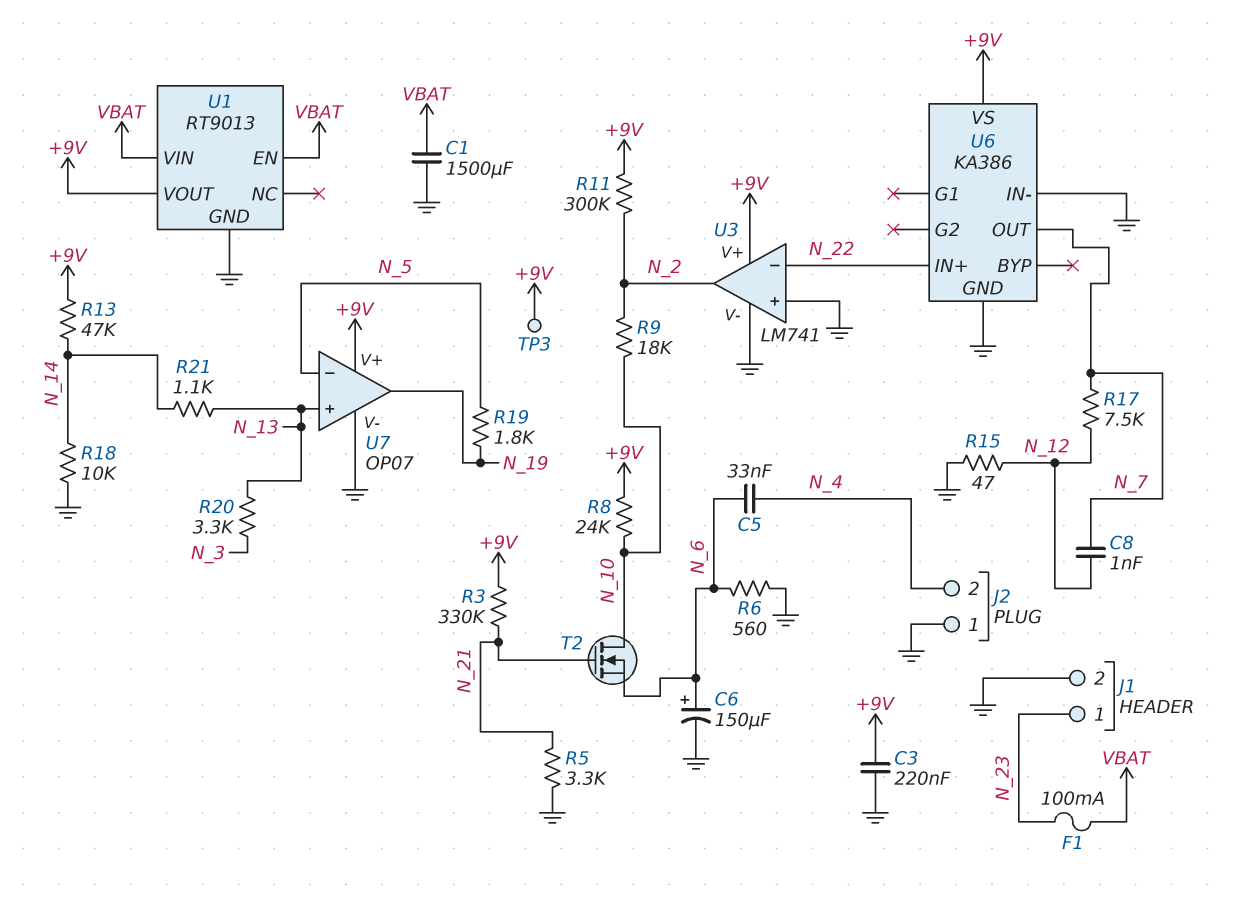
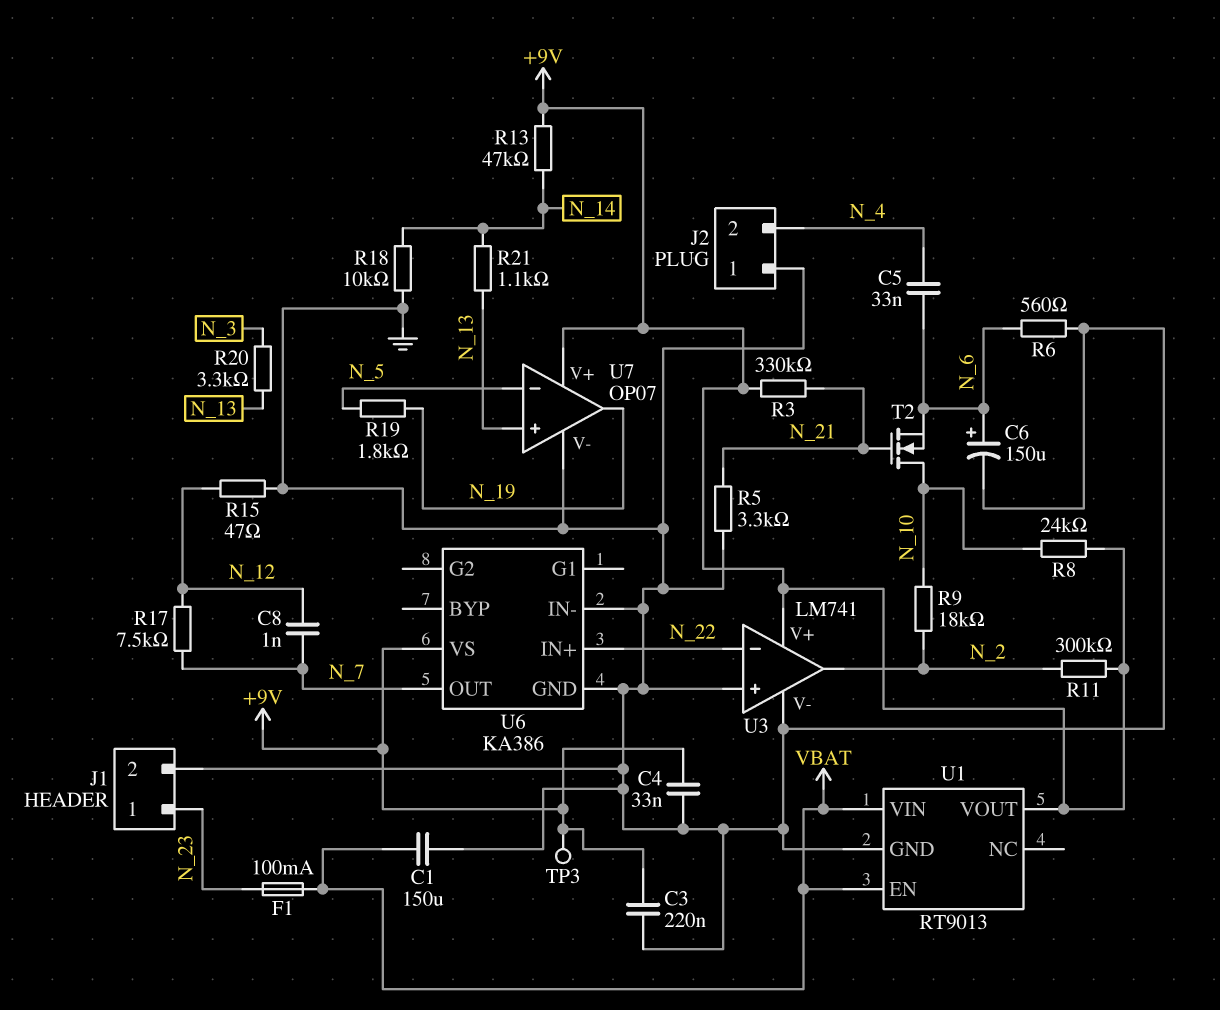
C1: 1500uF (GND, VBAT) -> 150uF (GND, VBAT)
C4: none -> 33nF (+9V, GND)

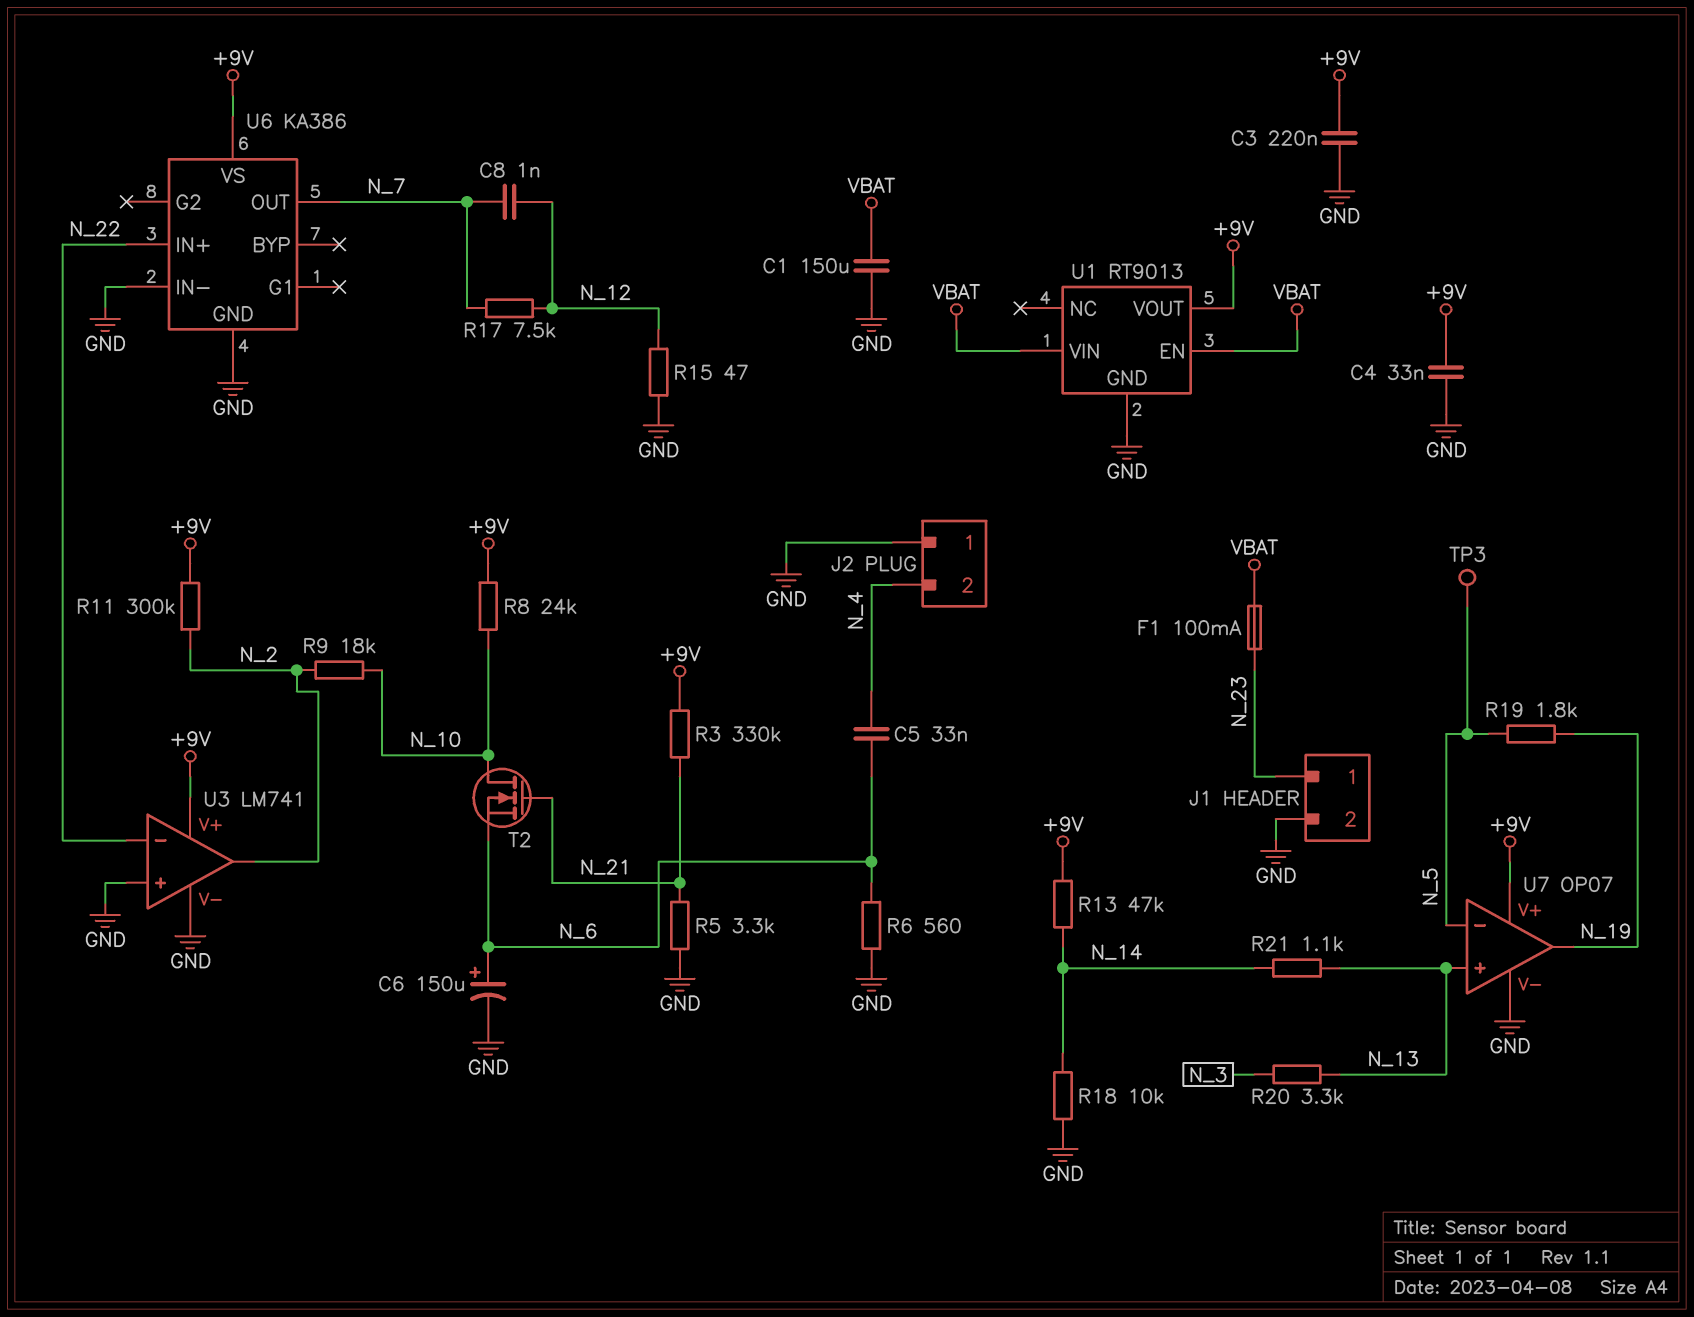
TP3: test point (+9V) -> test point (N_5)

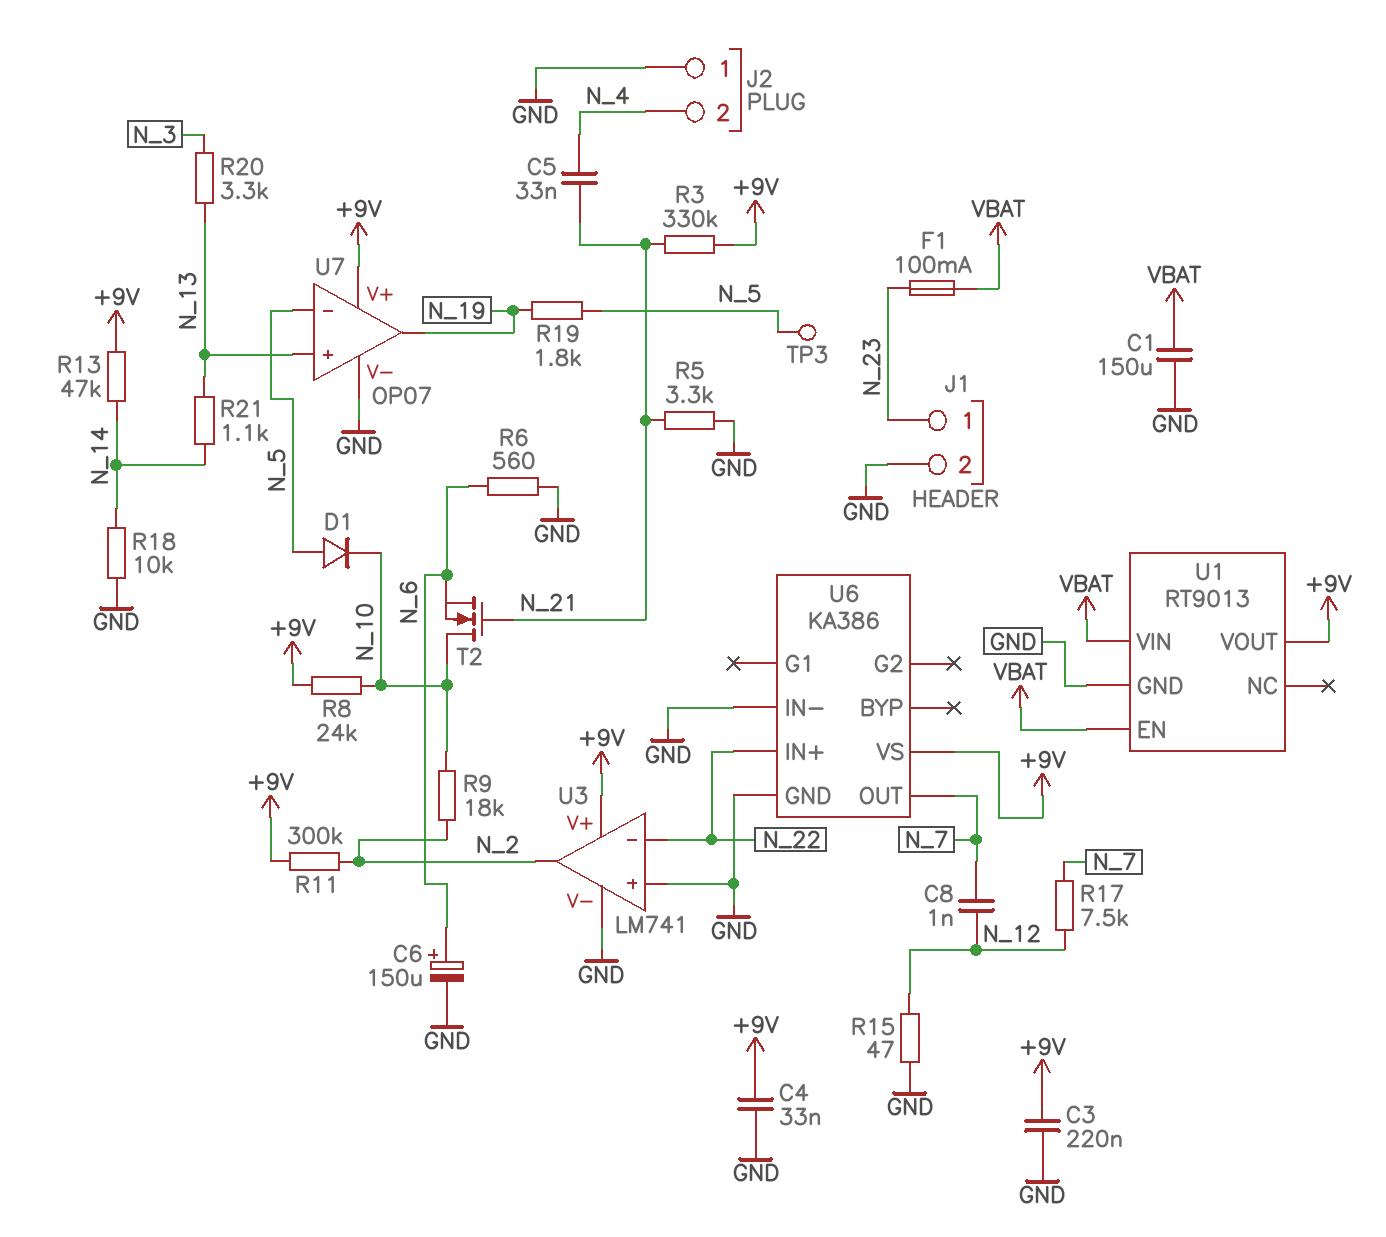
C5: 33nF (N_4, N_6) -> 33nF (N_4, N_21)
D1: none -> diode (A N_5, K N_10)

